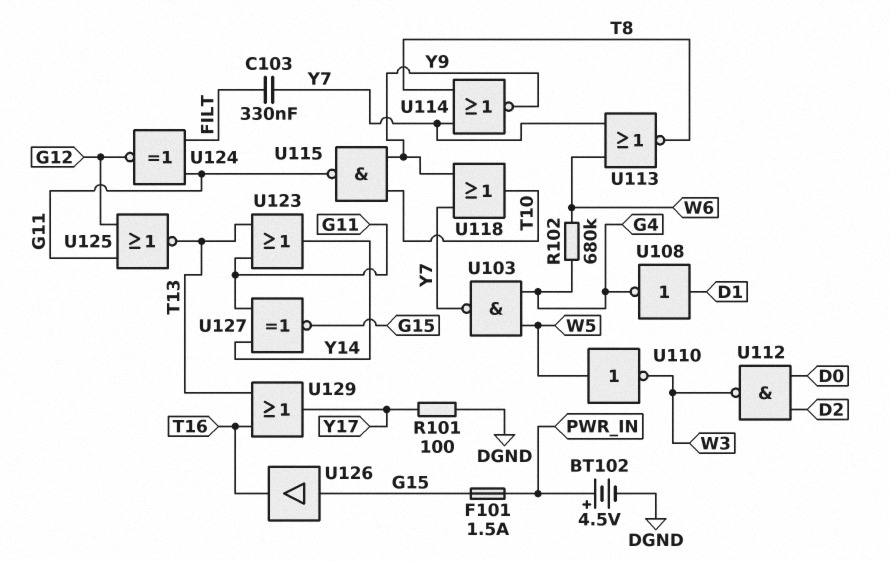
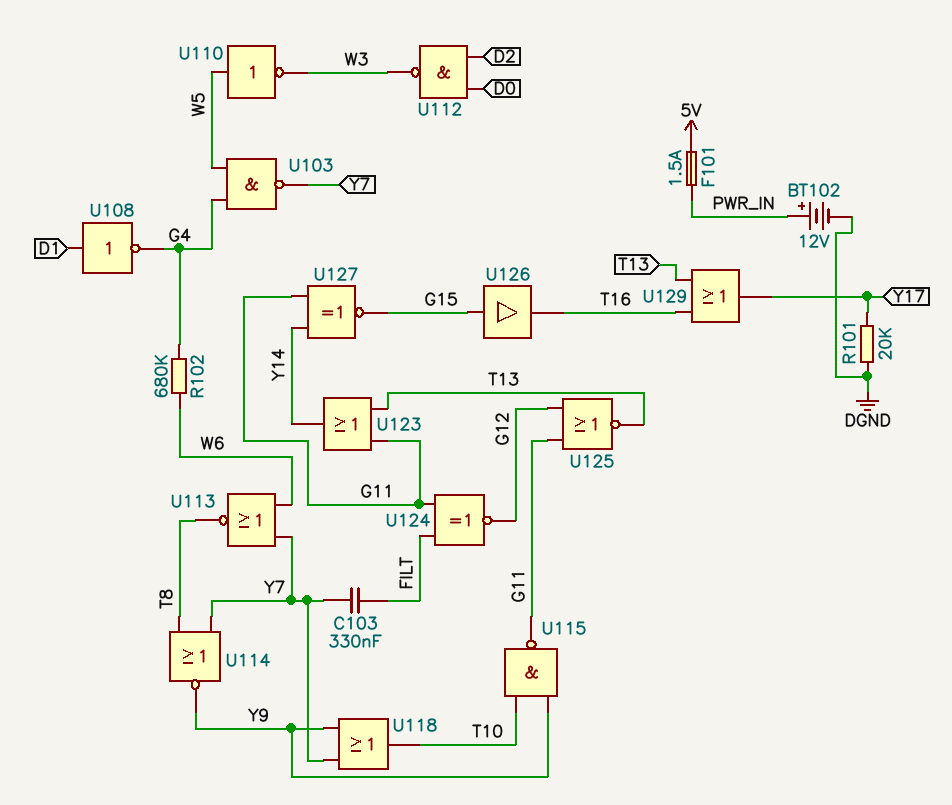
BT102: 4.5V (plus PWR_IN, minus DGND) -> 12V (plus PWR_IN, minus DGND)
F101: 1.5A (G15, PWR_IN) -> 1.5A (5V, PWR_IN)
R101: 100 (DGND, Y17) -> 20k (DGND, Y17)

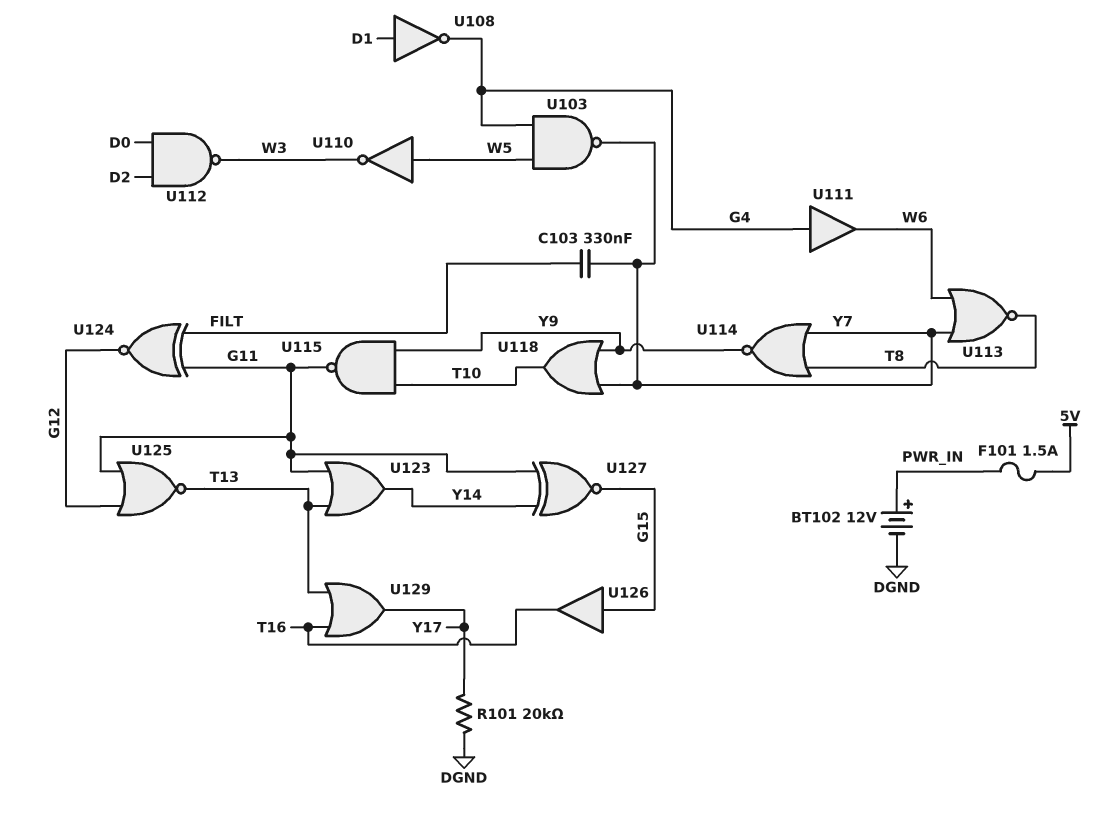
R102: 680k (G4, W6) -> none
U111: none -> buffer (in G4, out W6)

